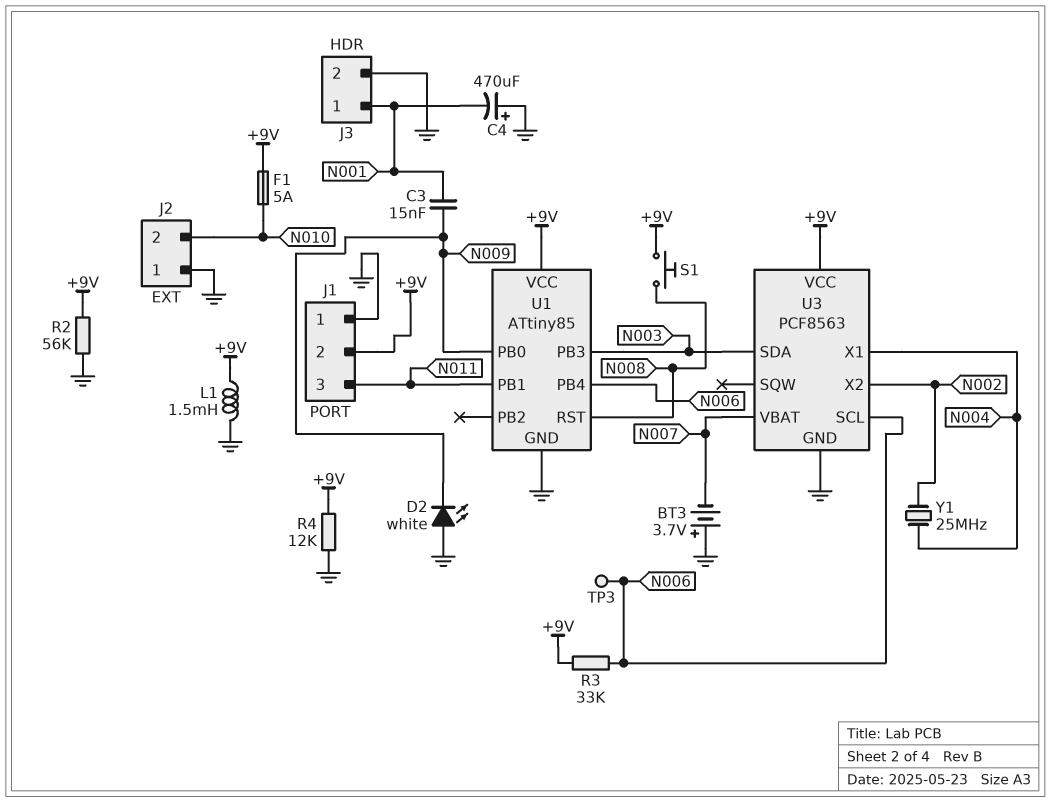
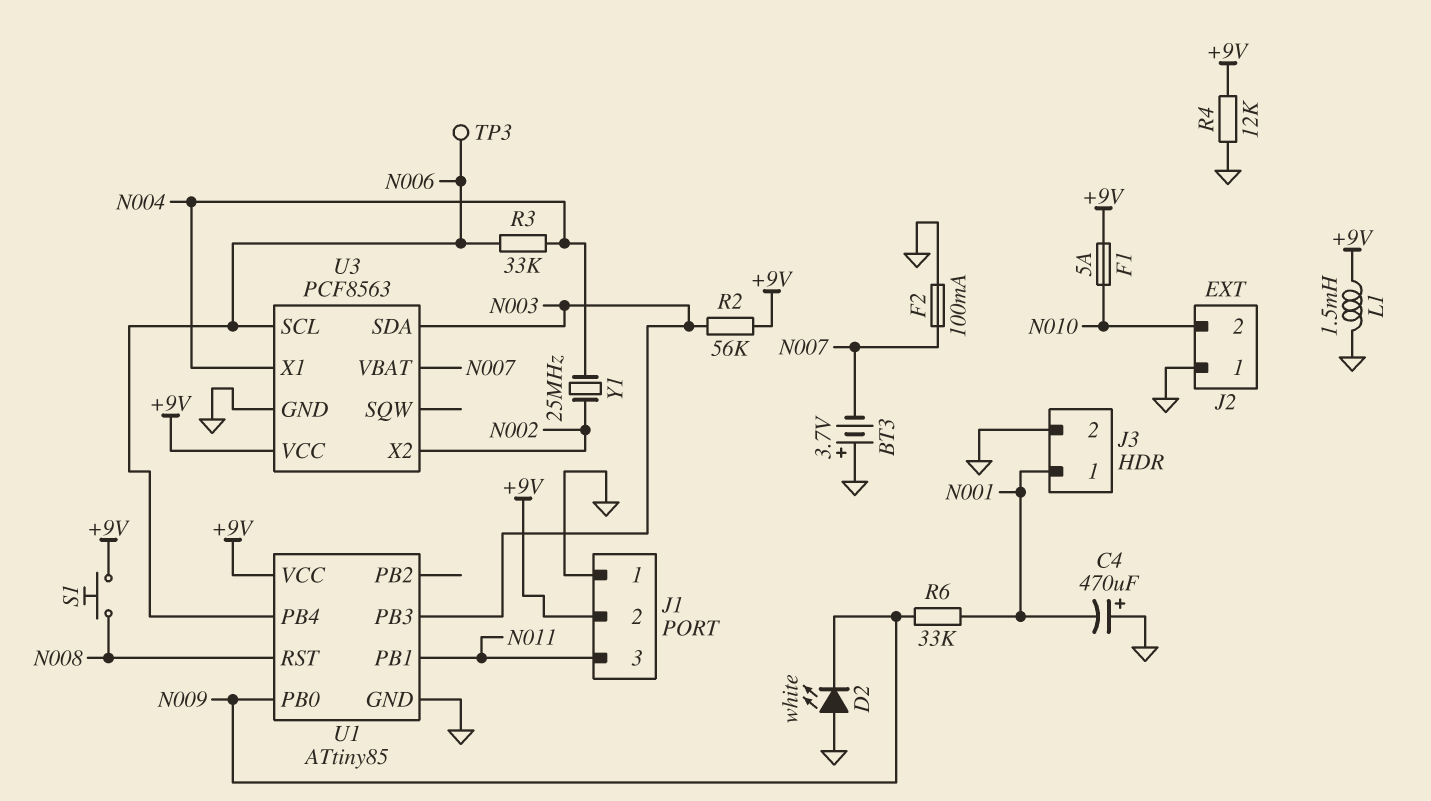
C3: 15nF (N001, N009) -> none
F2: none -> 100mA (GND, N007)
R2: 56k (+9V, GND) -> 56k (+9V, N003)
R3: 33k (+9V, N006) -> 33k (N004, N006)
R6: none -> 33k (N001, N009)

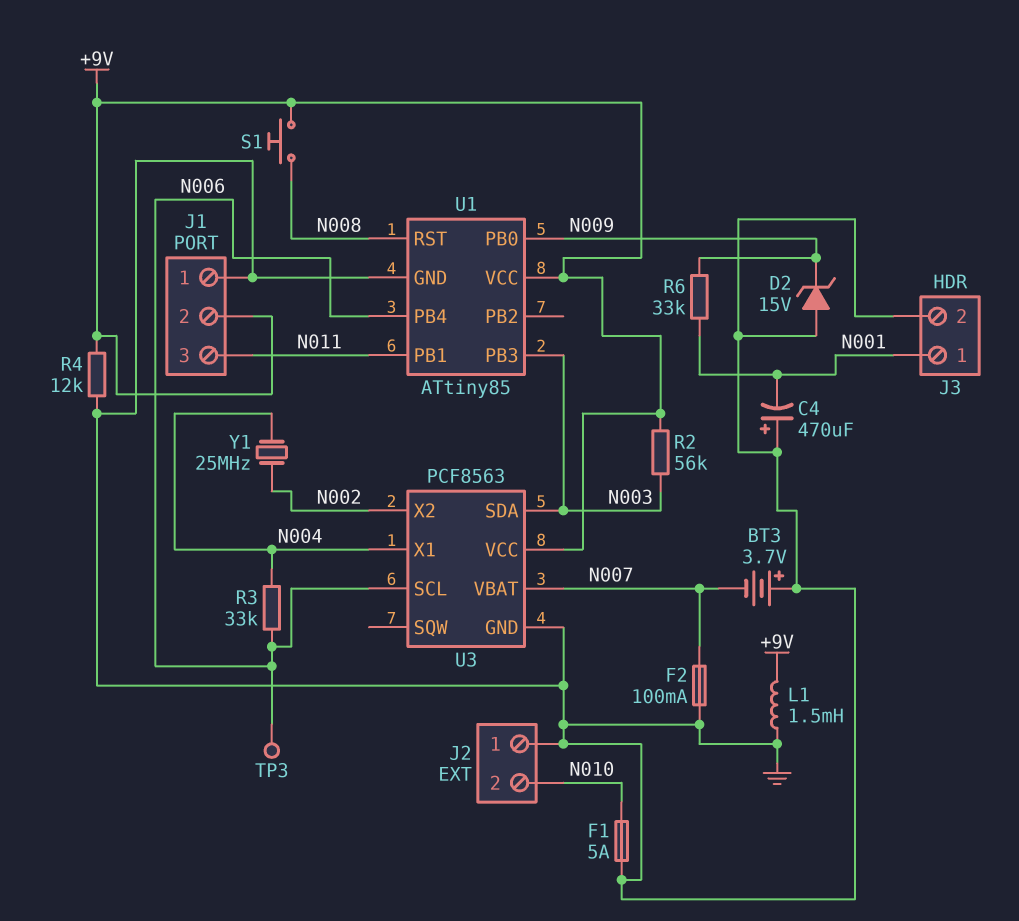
D2: LED white (A GND, K N009) -> zener 15V (A GND, K N009)
F1: 5A (+9V, N010) -> 5A (GND, N010)

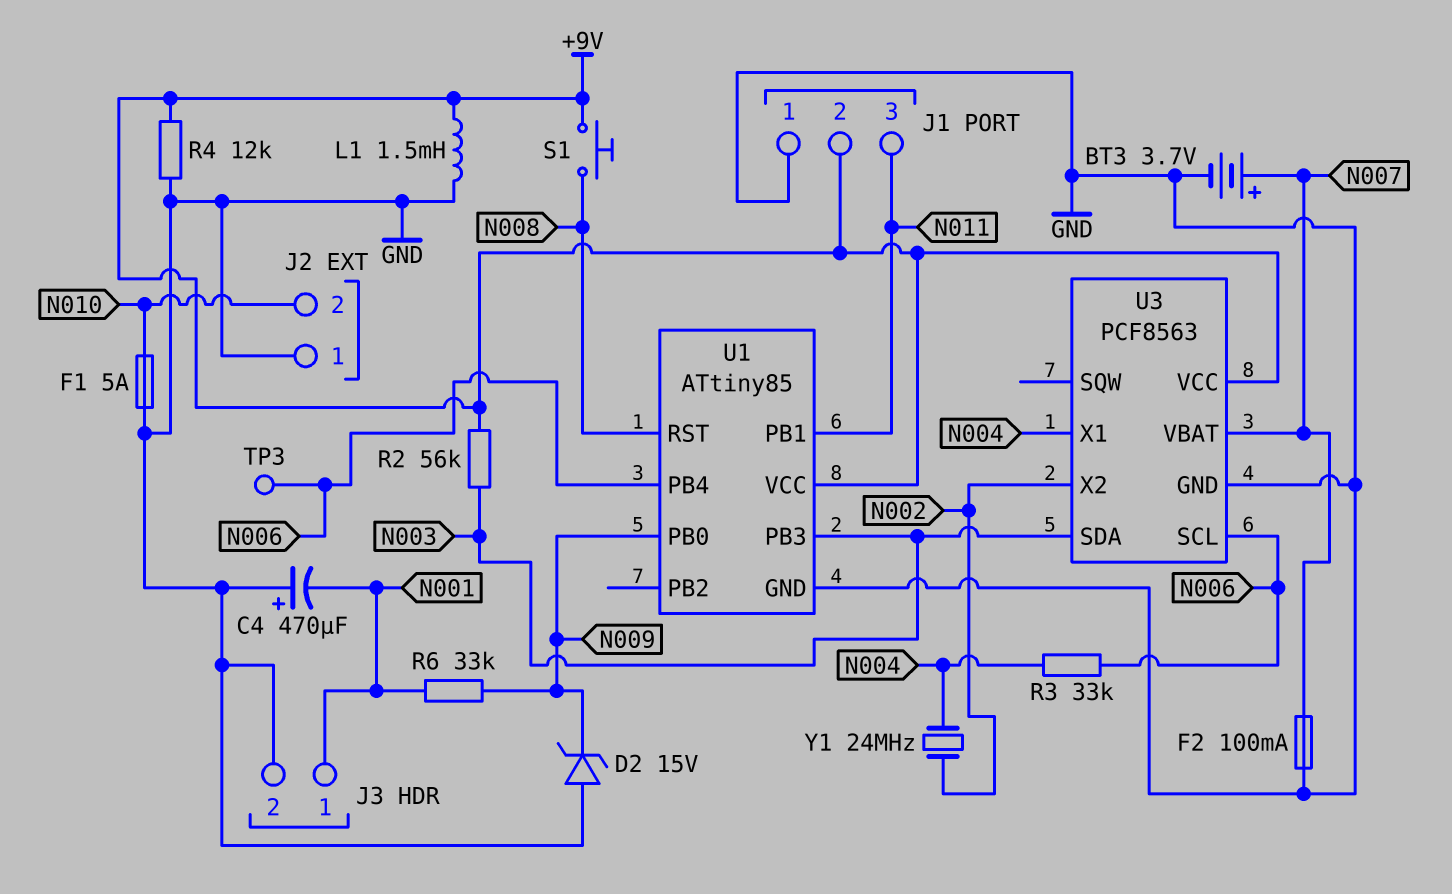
BT3: 3.7V (plus GND, minus N007) -> 3.7V (plus N007, minus GND)
Y1: 25MHz (N002, N004) -> 24MHz (N002, N004)

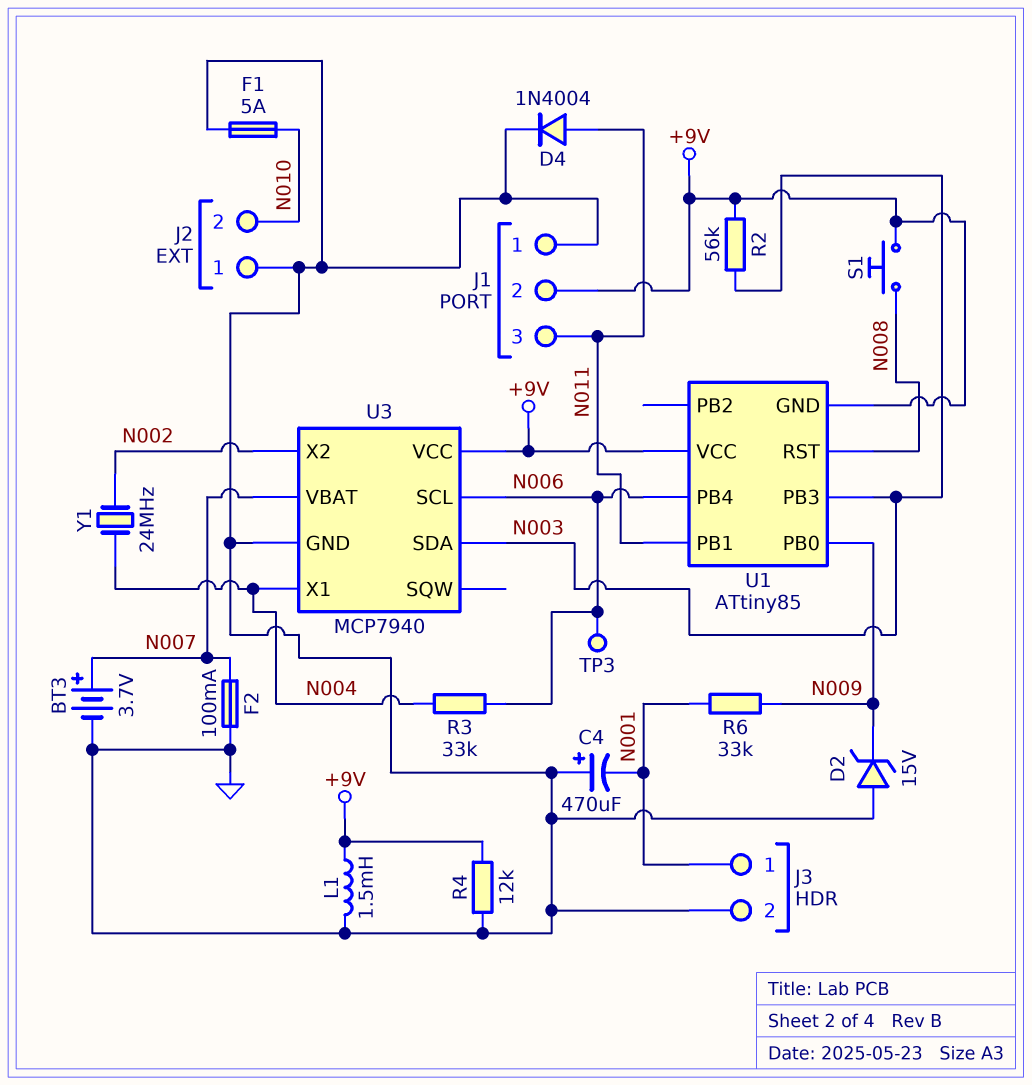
D4: none -> diode 1N4004 (A N011, K GND)
U1 pin GND: GND -> +9V
U3: PCF8563 -> MCP7940

